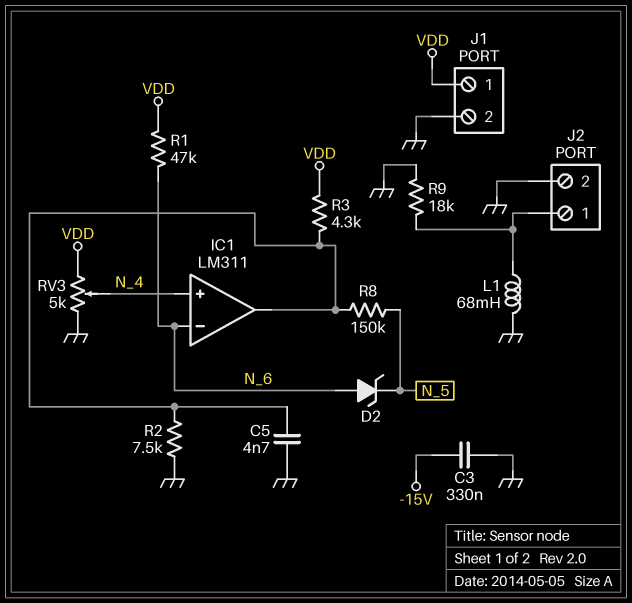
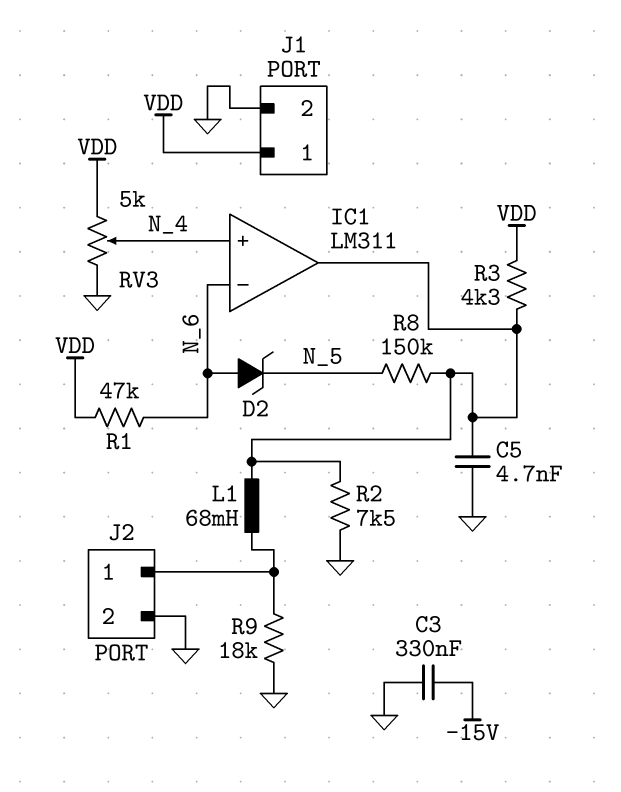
L1: 68mH (GND, J2/1) -> 68mH (IC1/out, J2/1)

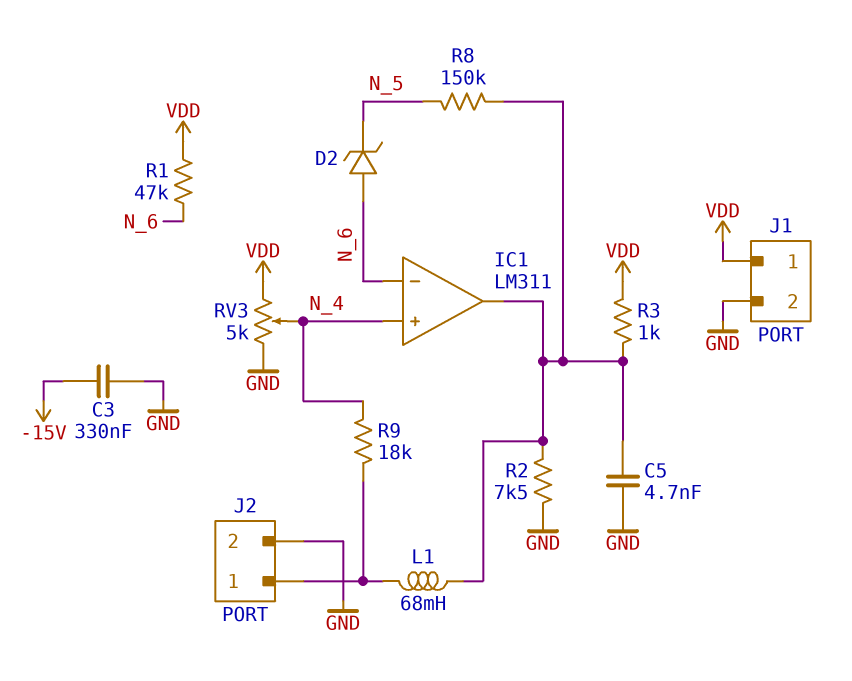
R3: 4.3k (IC1/out, VDD) -> 1k (IC1/out, VDD)
R9: 18k (GND, J2/1) -> 18k (J2/1, N_4)

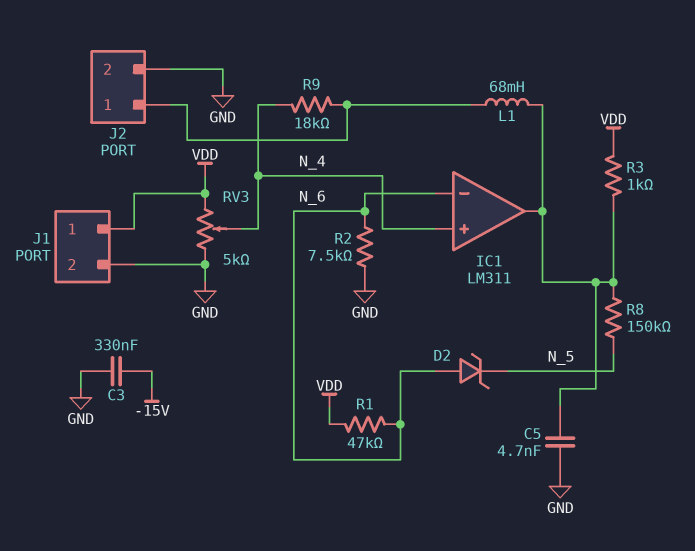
R2: 7.5k (GND, IC1/out) -> 7.5k (GND, N_6)

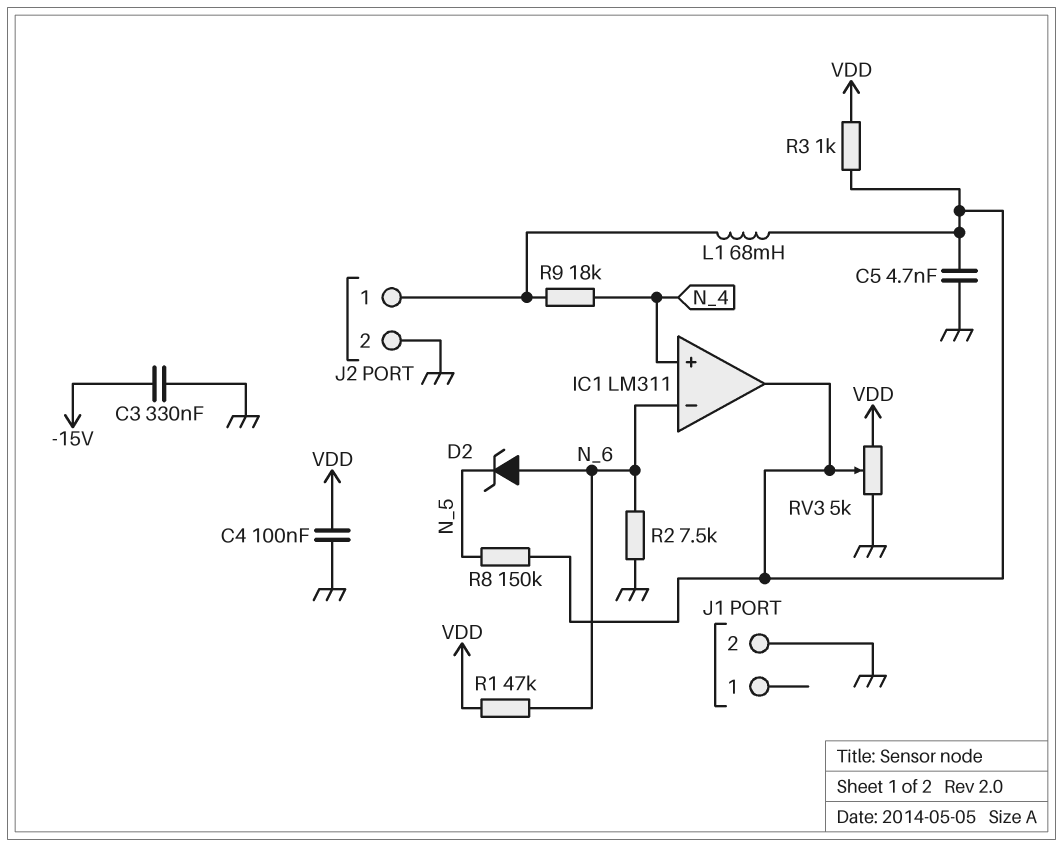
C4: none -> 100nF (GND, VDD)
J1 pin 1: VDD -> none
RV3: 5k (GND, VDD, wiper N_4) -> 5k (GND, VDD, wiper IC1/out)

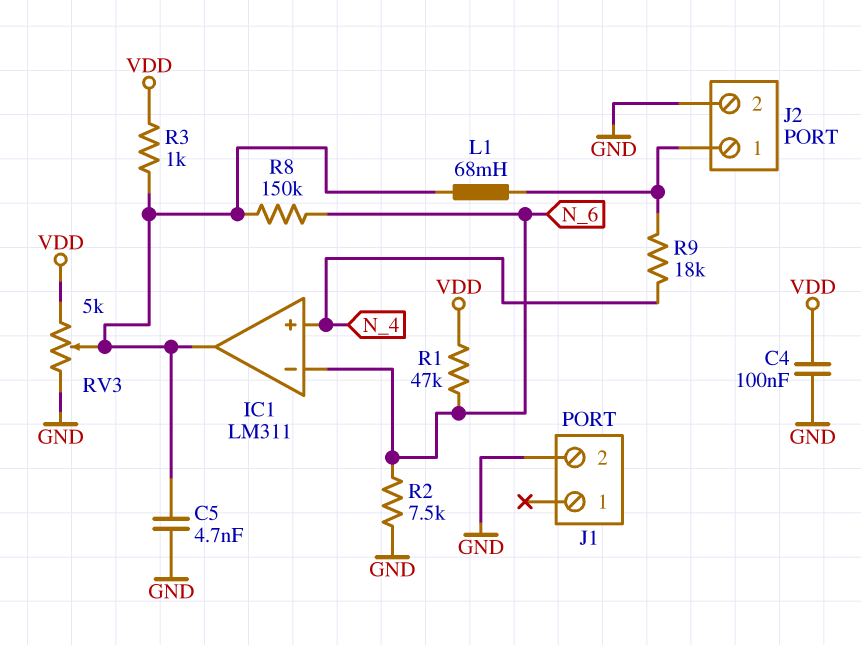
C3: 330nF (-15V, GND) -> none
D2: zener (A N_6, K N_5) -> none
R8: 150k (IC1/out, N_5) -> 150k (IC1/out, N_6)

